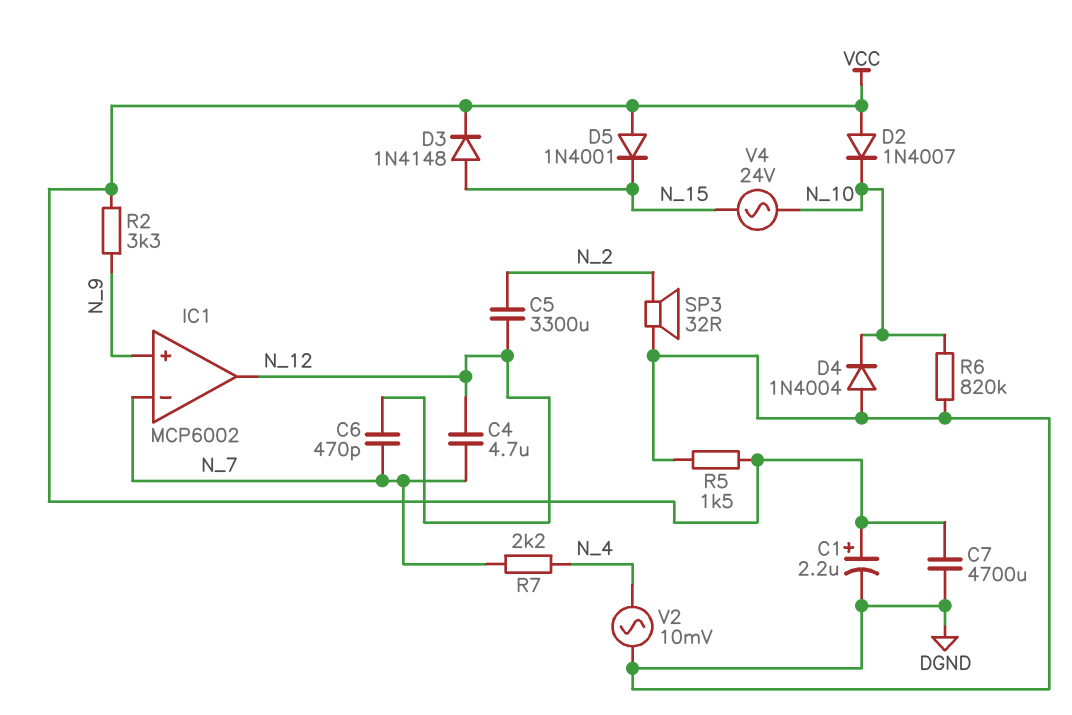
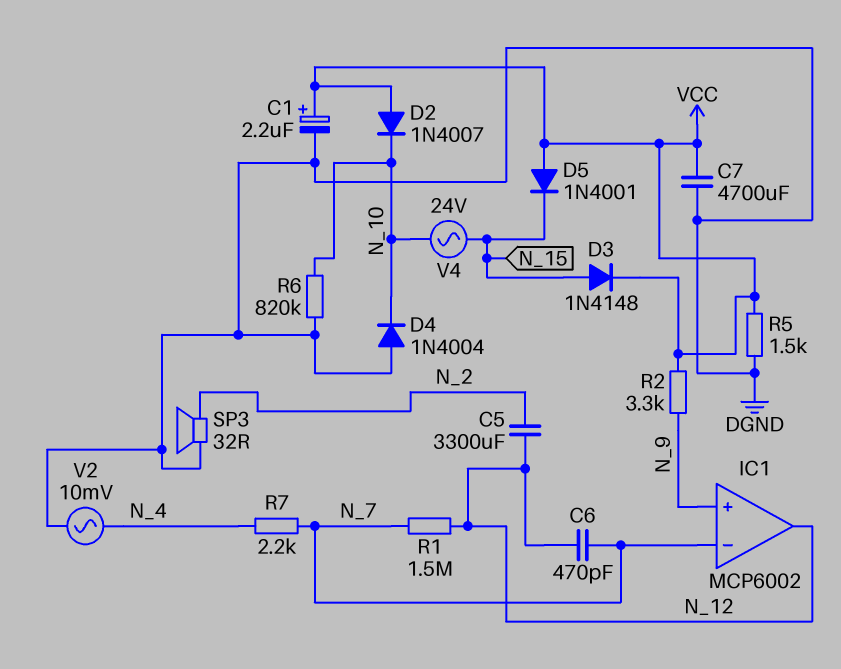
C4: 4.7uF (N_7, N_12) -> none
R1: none -> 1.5M (N_7, N_12)

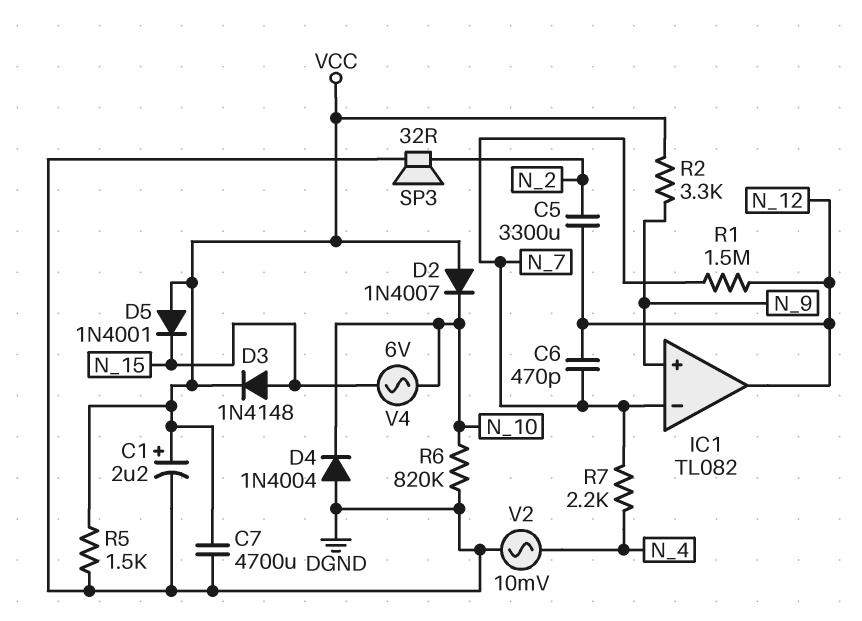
IC1: MCP6002 -> TL082
V4: AC 24V (N_10, N_15) -> AC 6V (N_10, N_15)

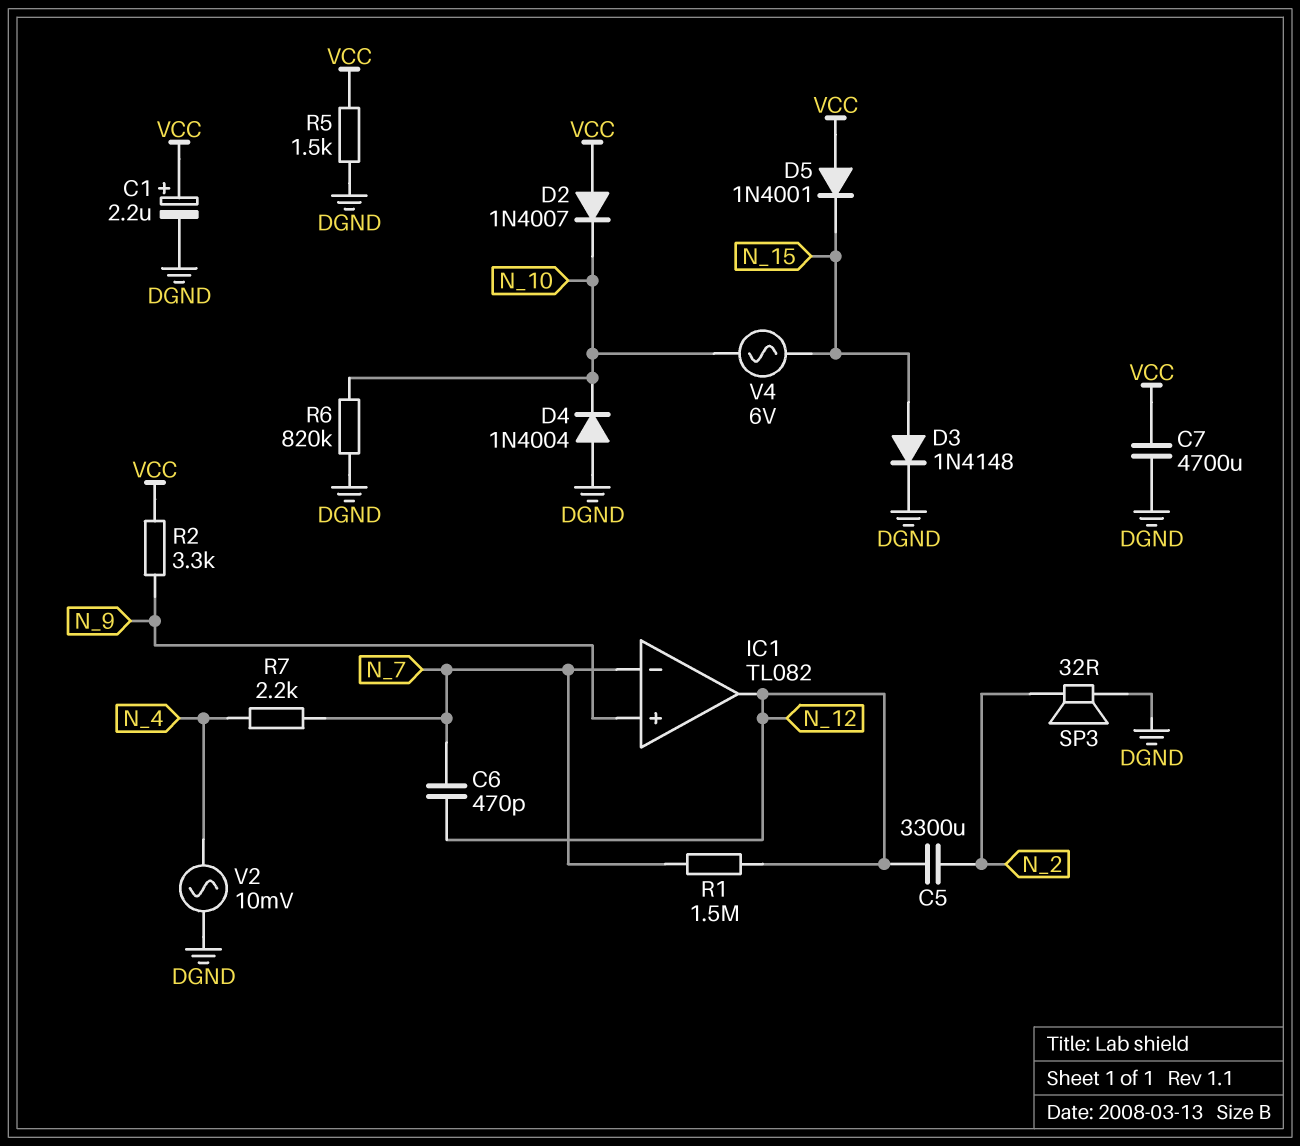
D3: diode 1N4148 (A N_15, K VCC) -> diode 1N4148 (A N_15, K DGND)

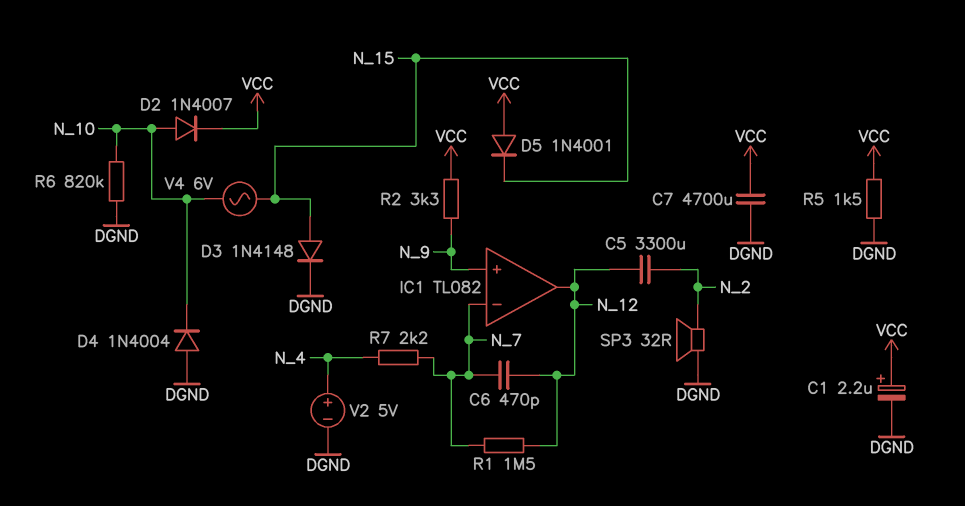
D2: diode 1N4007 (A VCC, K N_10) -> diode 1N4007 (A N_10, K VCC)
V2: AC 10mV (DGND, N_4) -> 5V (plus N_4, minus DGND)

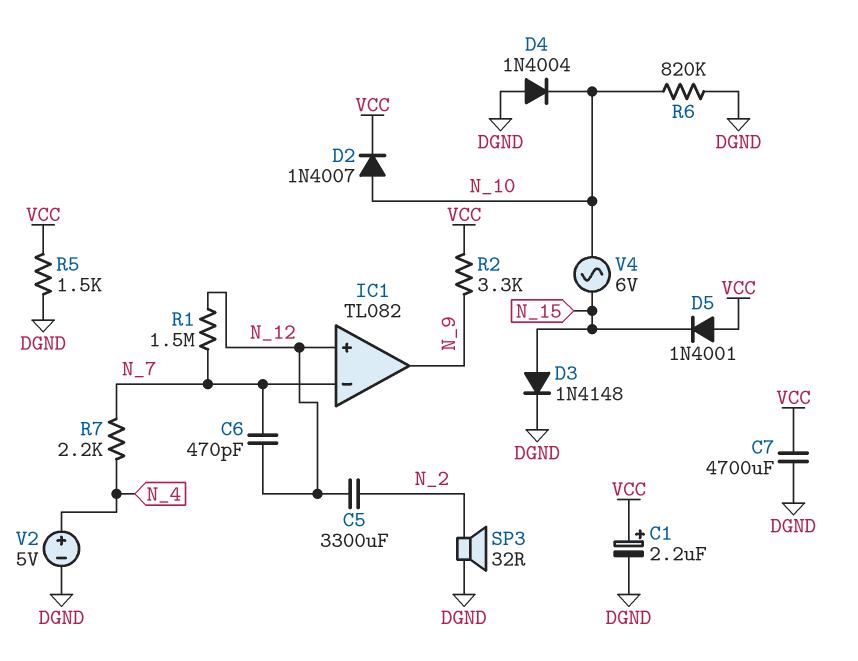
IC1 pin in+: N_9 -> N_12
IC1 pin out: N_12 -> N_9

